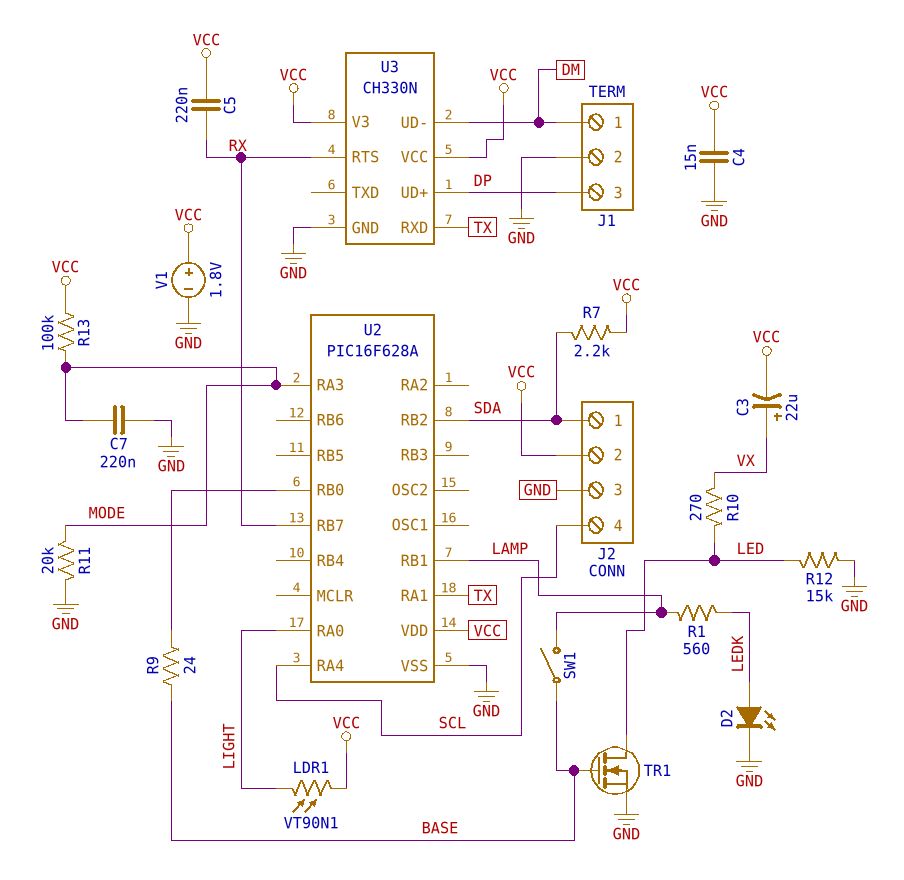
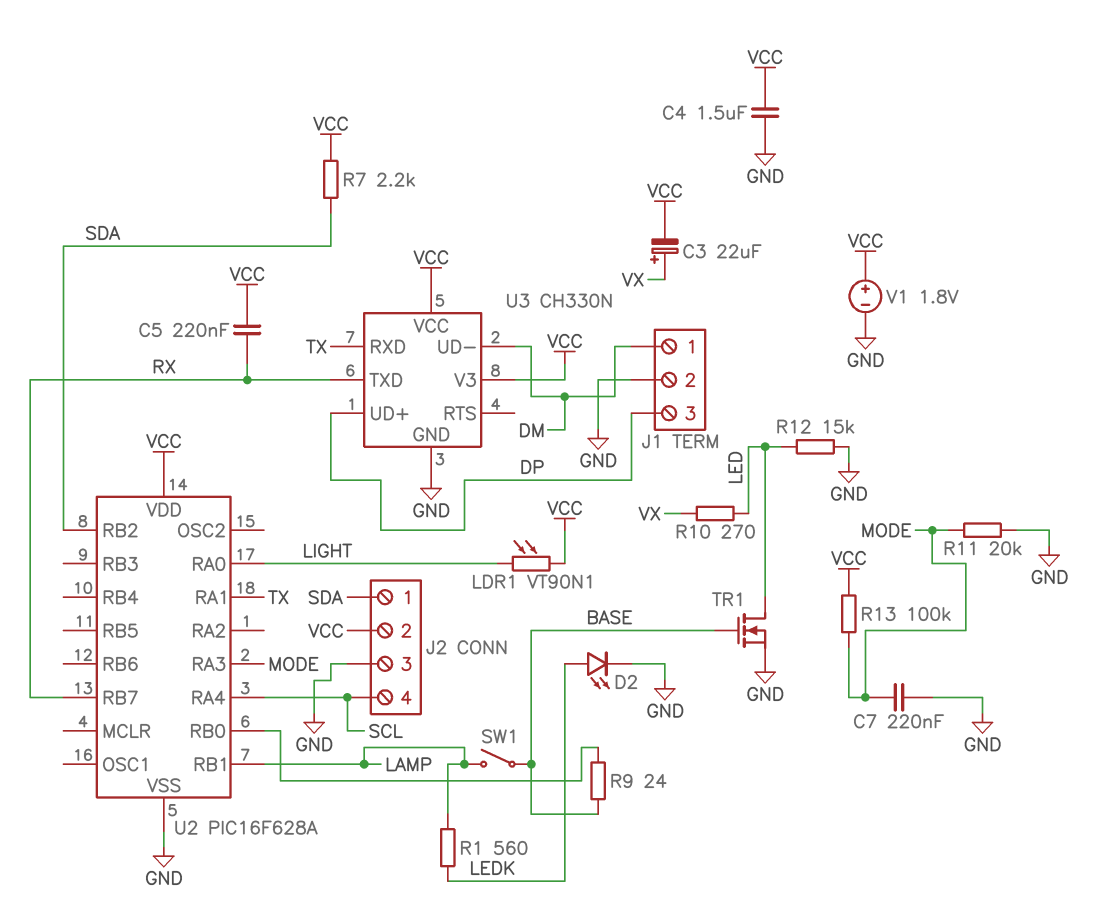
C4: 15nF (GND, VCC) -> 1.5uF (GND, VCC)
U3 pin RTS: RX -> none
U3 pin TXD: none -> RX

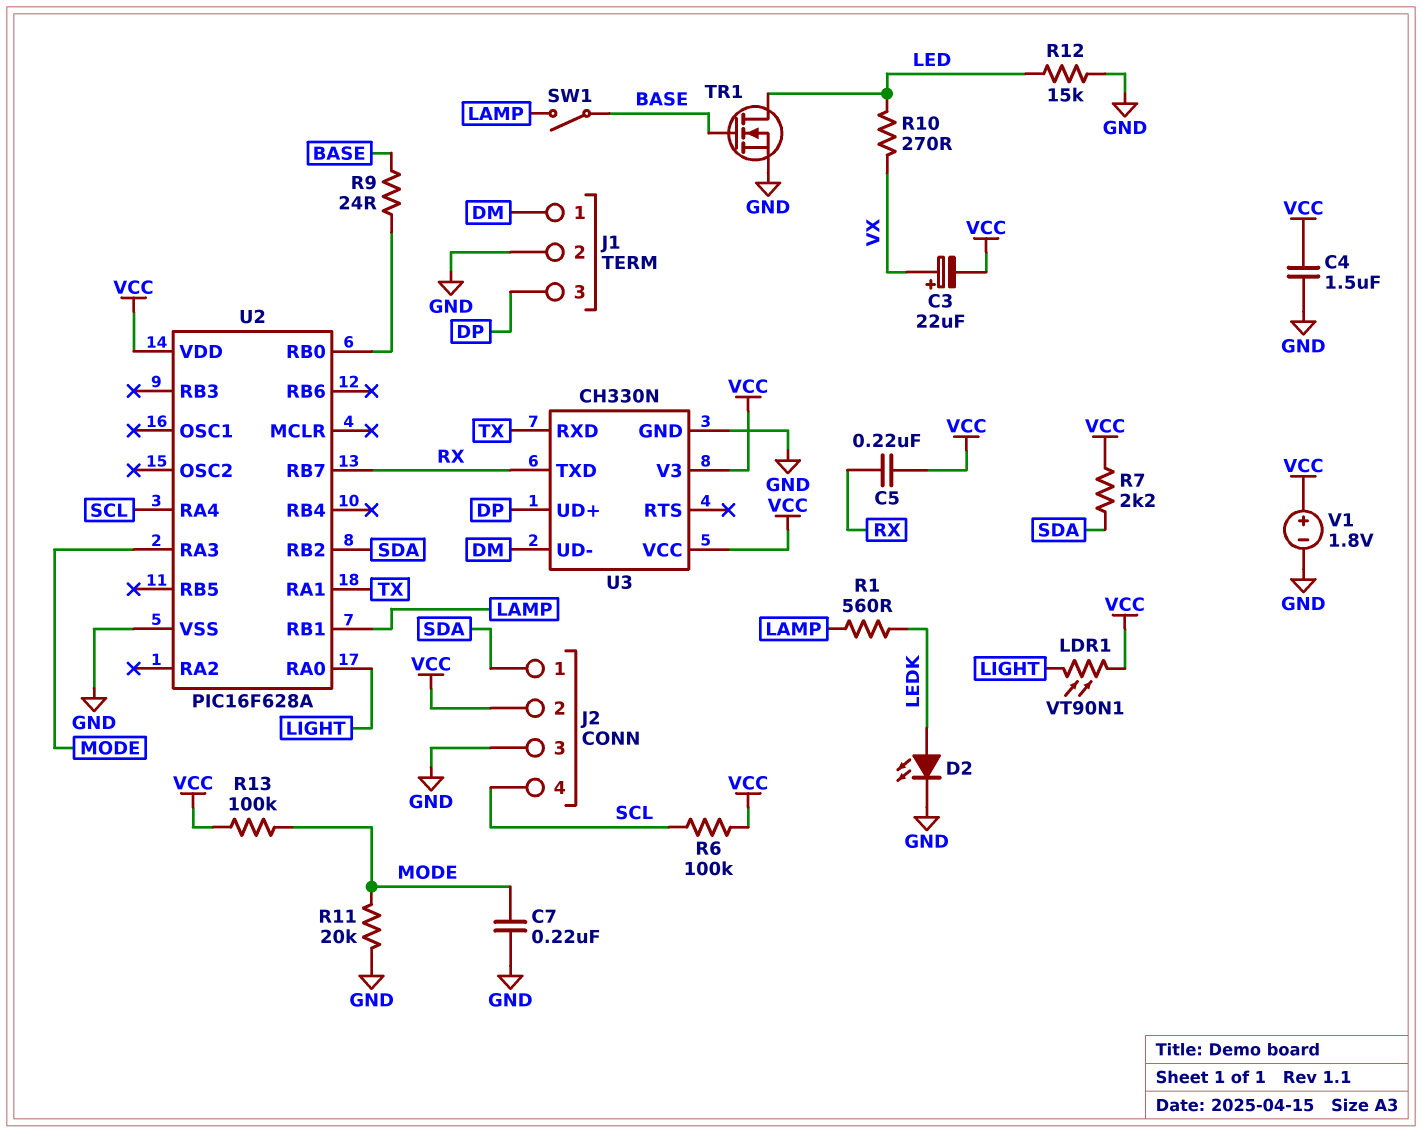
R6: none -> 100k (SCL, VCC)

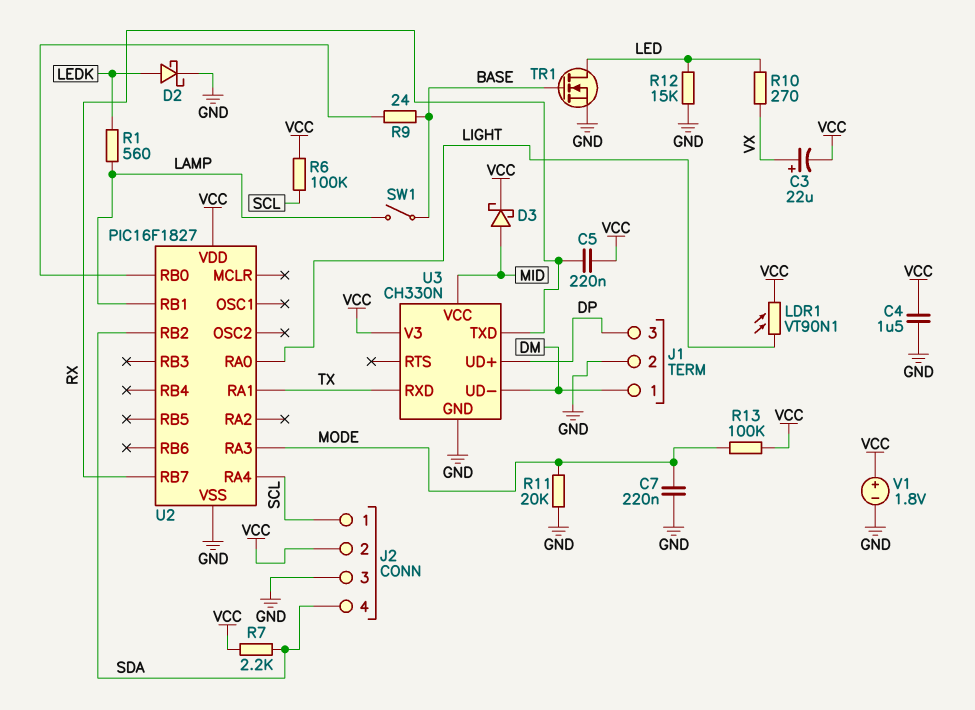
D2: LED (A LEDK, K GND) -> schottky (A LEDK, K GND)
D3: none -> schottky (A MID, K VCC)
J2 pin 1: SDA -> SCL
J2 pin 4: SCL -> SDA
U2: PIC16F628A -> PIC16F1827
U3 pin VCC: VCC -> MID

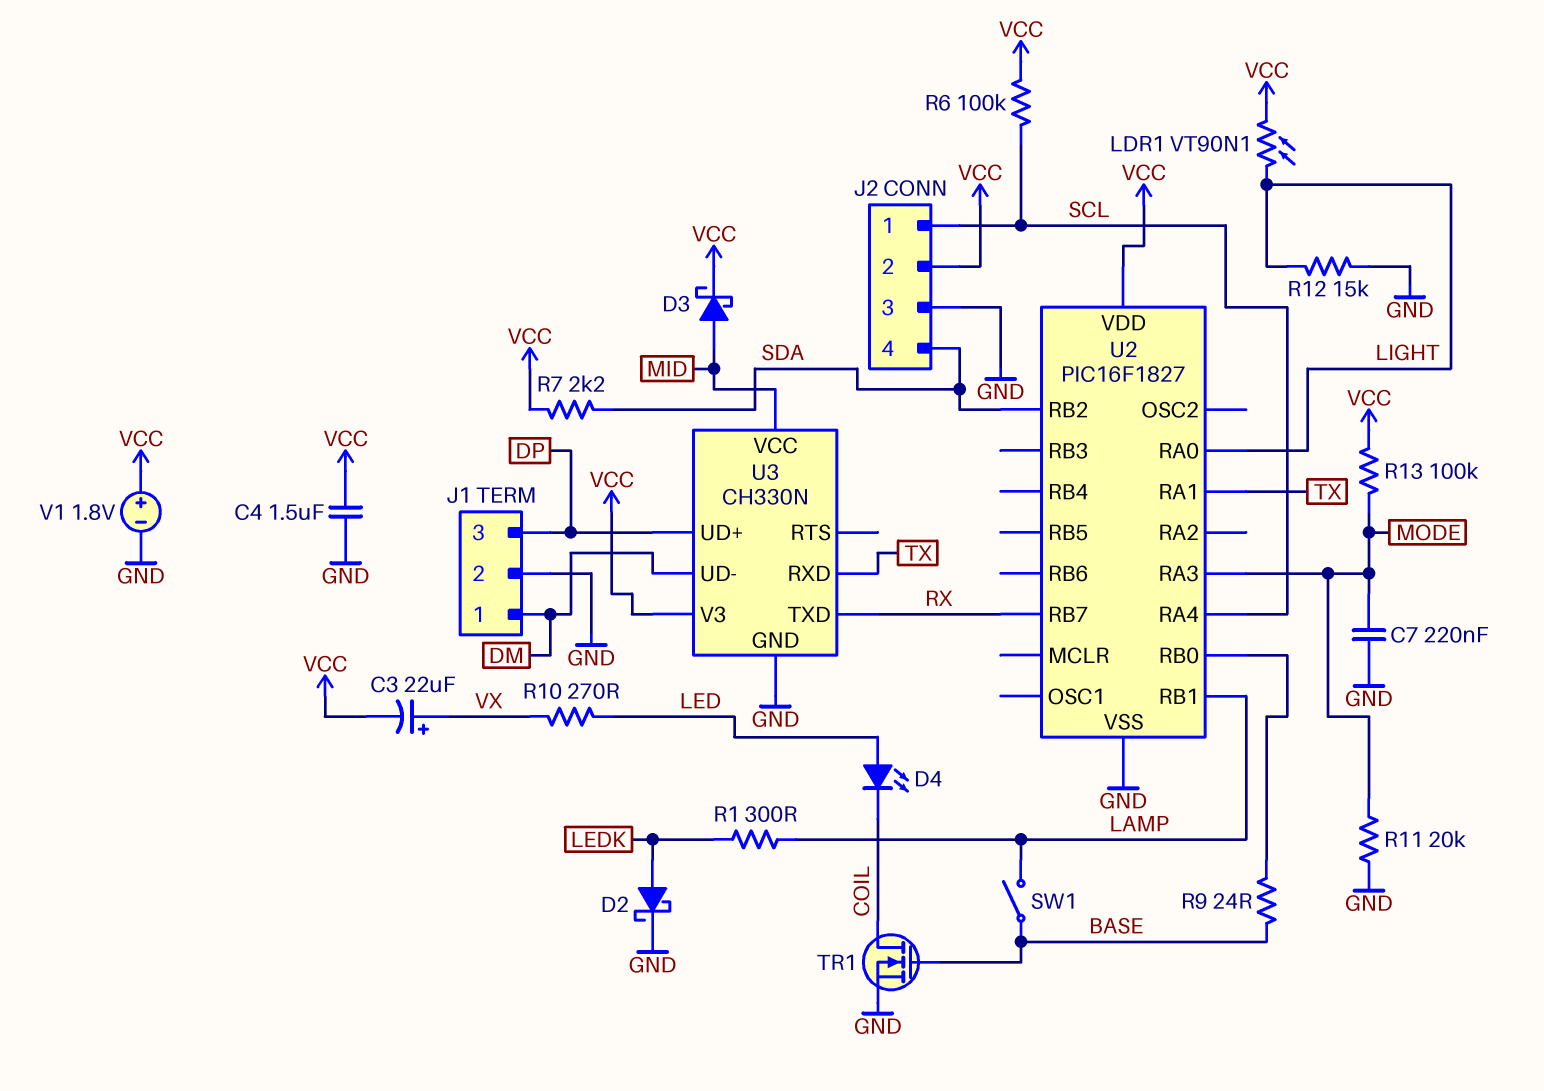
C5: 220nF (RX, VCC) -> none
D4: none -> LED (A LED, K COIL)
R1: 560 (LAMP, LEDK) -> 300 (LAMP, LEDK)
R12: 15k (GND, LED) -> 15k (GND, LIGHT)
TR1: NMOS (G BASE, D LED, S GND) -> NMOS (G BASE, D COIL, S GND)

